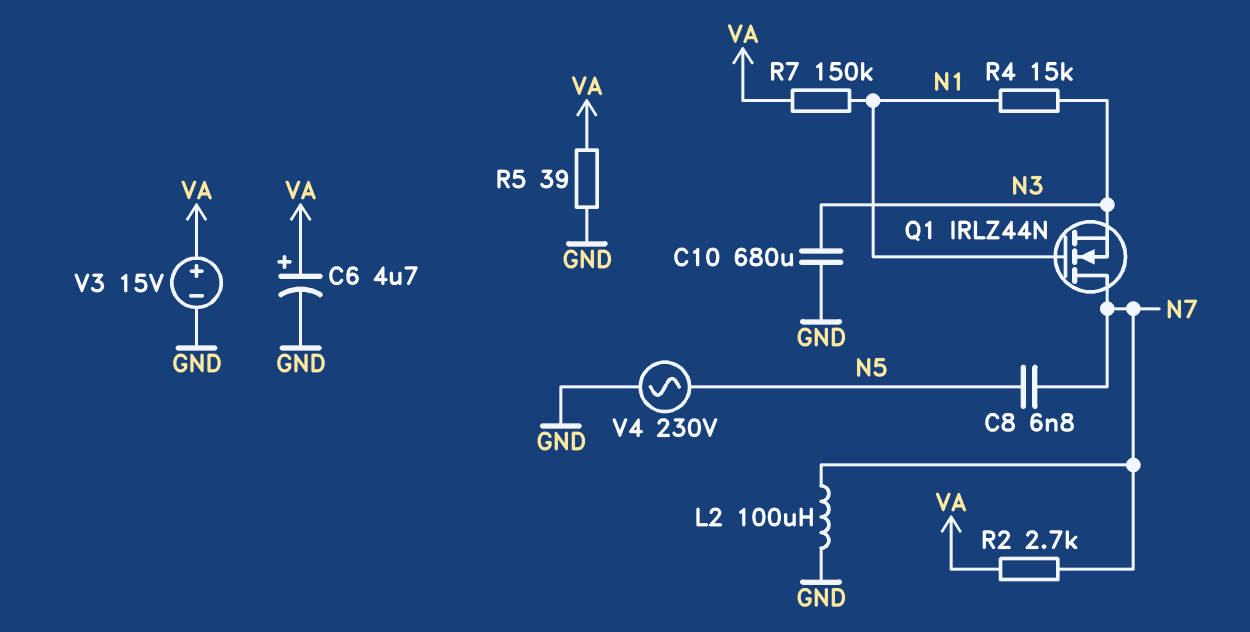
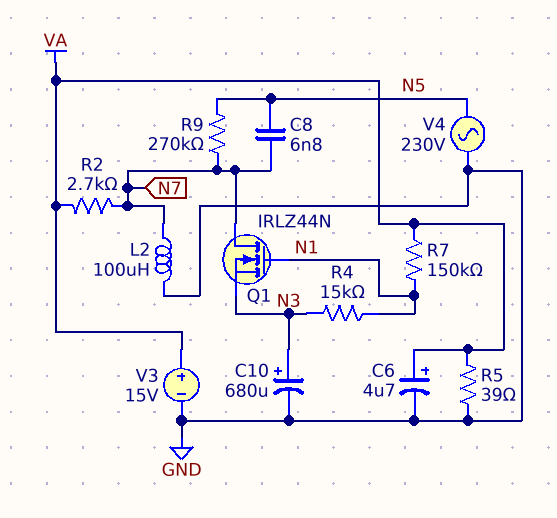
C10: 680uF (GND, N3) -> 680uF (plus N3, minus GND)
R9: none -> 270k (N5, N7)

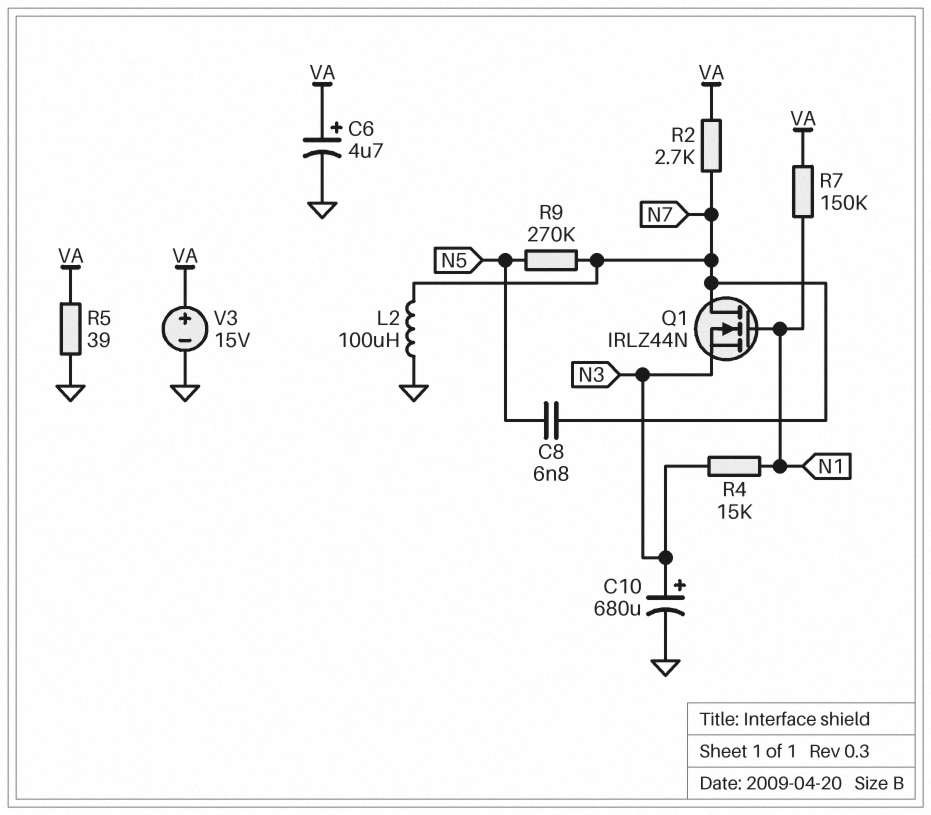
V4: AC 230V (GND, N5) -> none

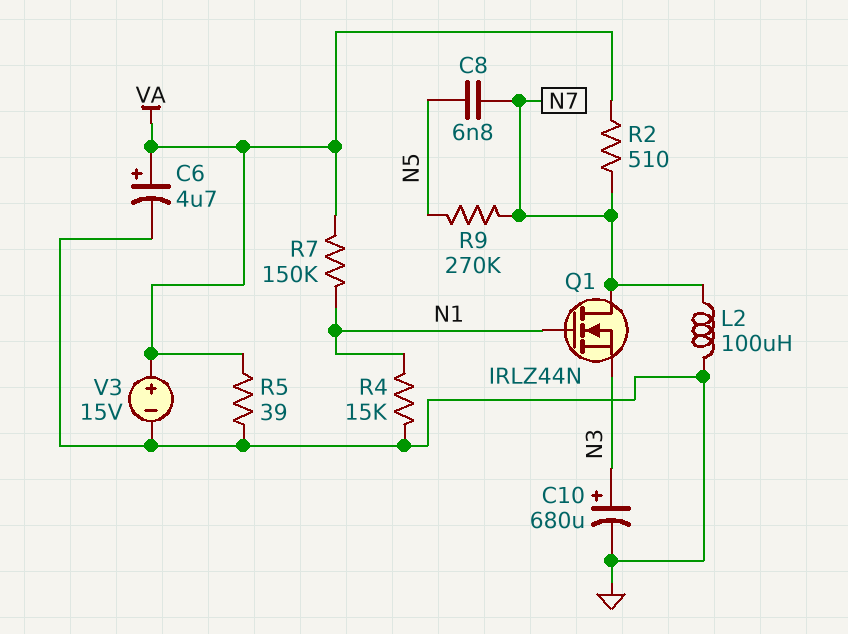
R2: 2.7k (N7, VA) -> 510 (N7, VA)
R4: 15k (N1, N3) -> 15k (GND, N1)

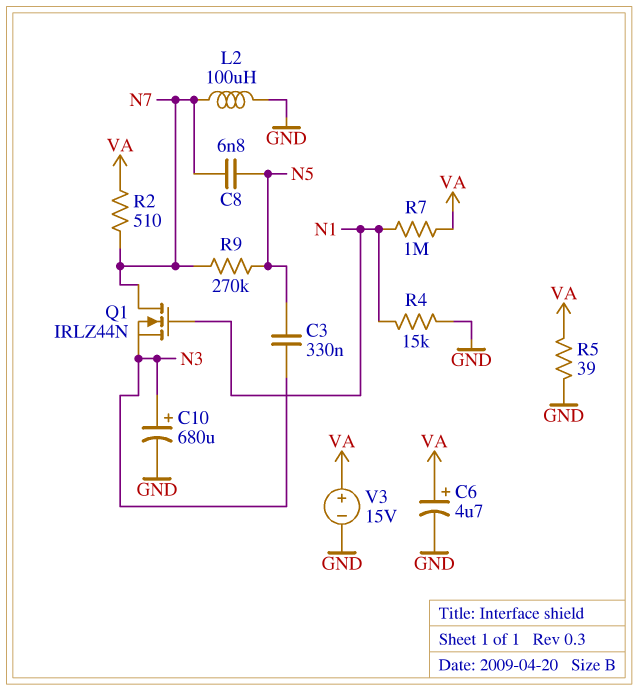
C3: none -> 330nF (N3, N5)
R7: 150k (N1, VA) -> 1M (N1, VA)

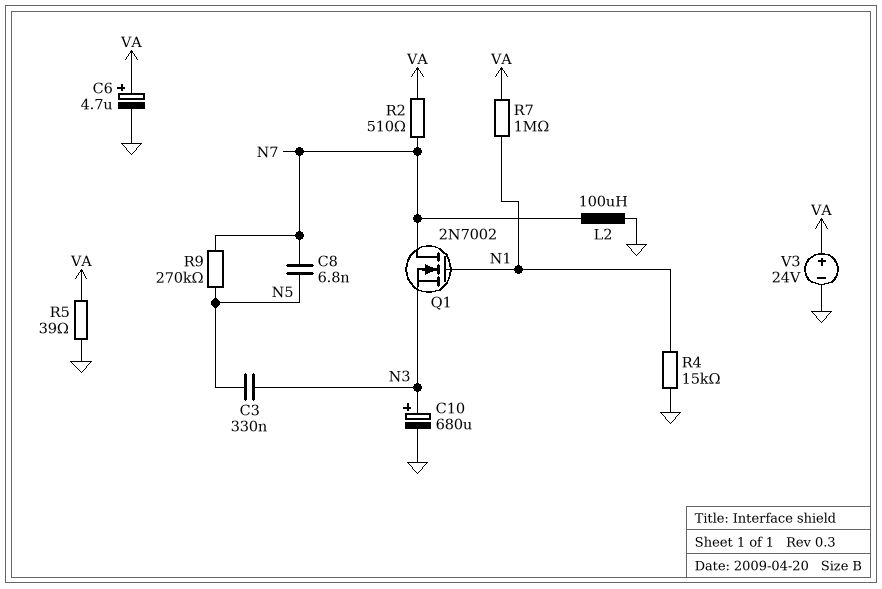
Q1: NMOS IRLZ44N (G N1, D N7, S N3) -> NMOS 2N7002 (G N1, D N7, S N3)
V3: 15V (plus VA, minus GND) -> 24V (plus VA, minus GND)

